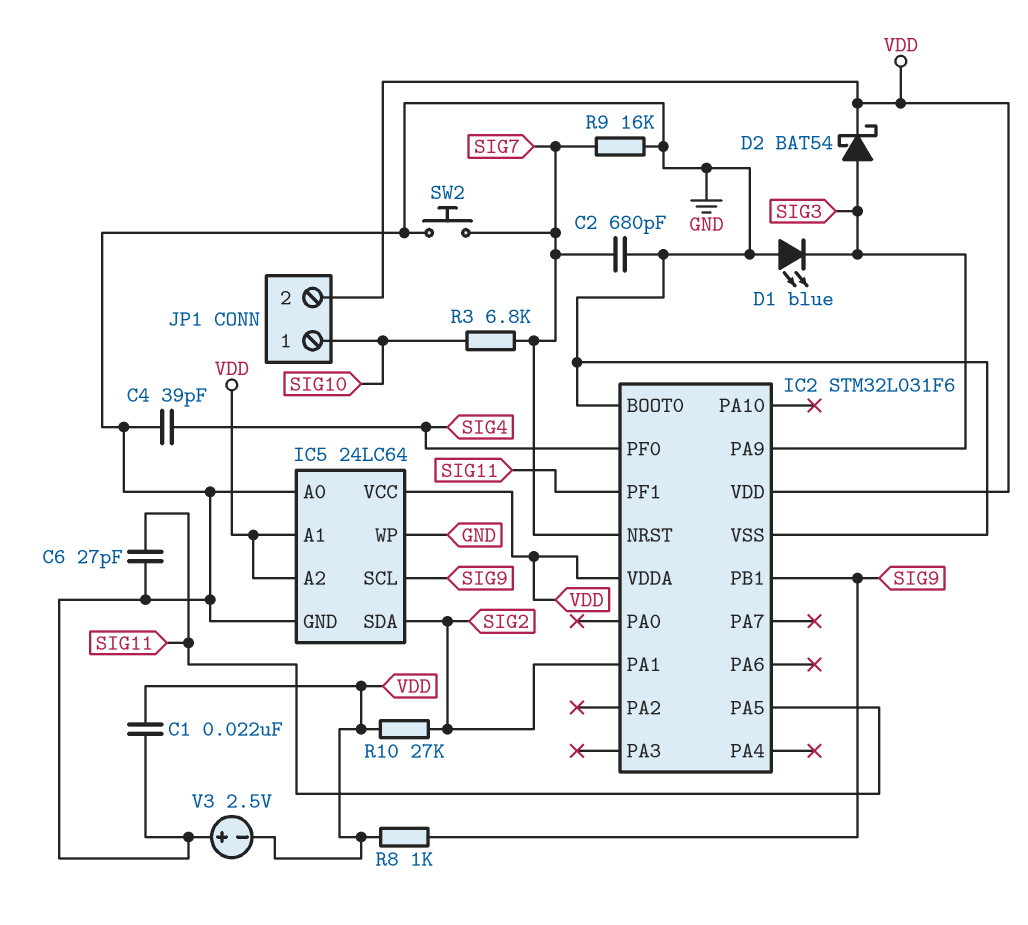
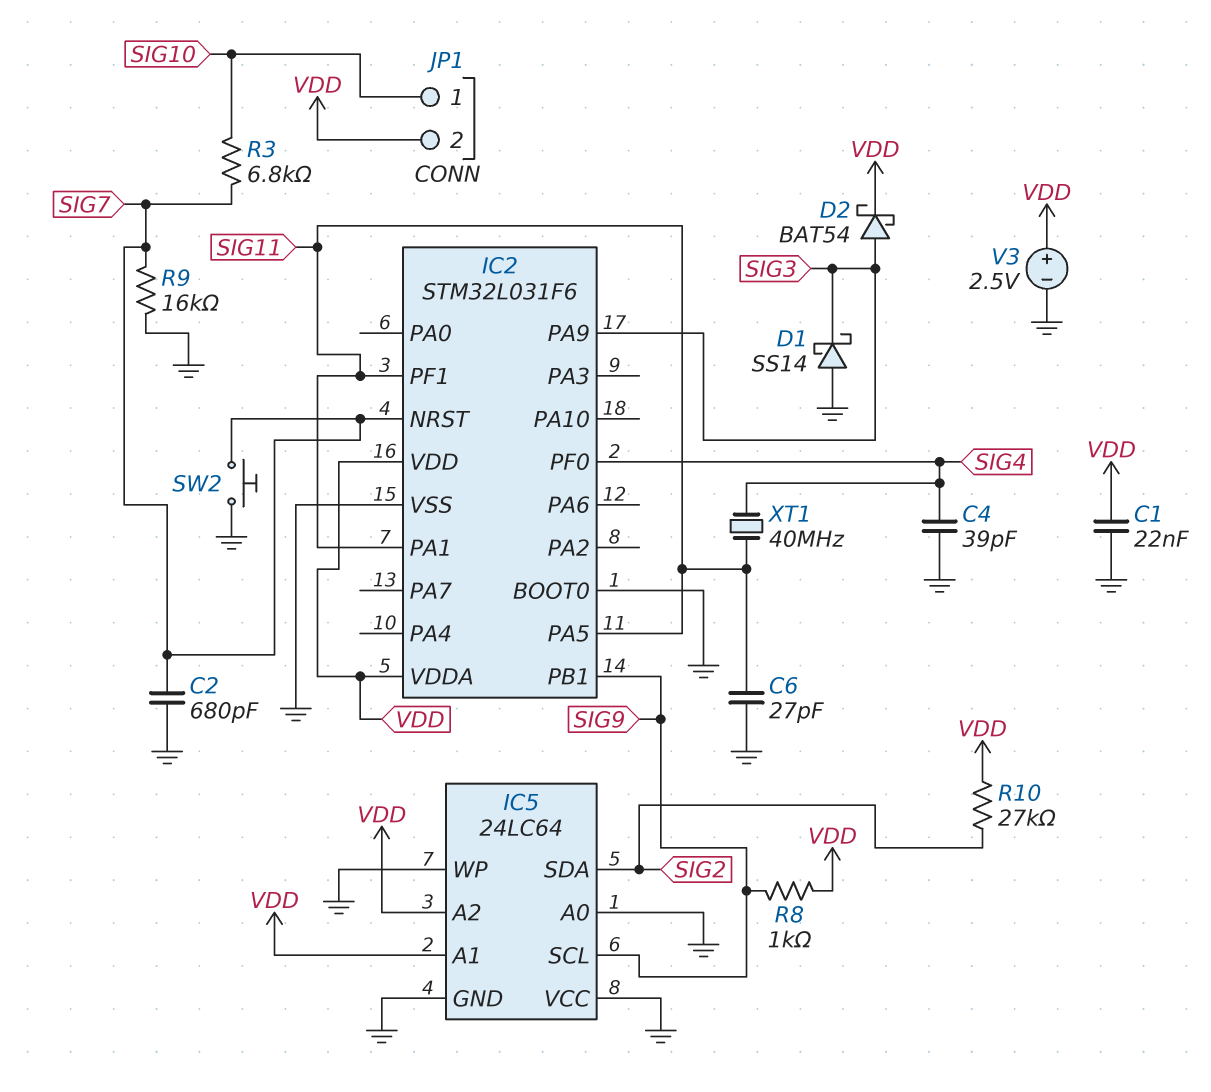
D1: LED blue (A GND, K SIG3) -> schottky SS14 (A GND, K SIG3)
IC2 pin PA1: SIG2 -> SIG11
IC5 pin VCC: VDD -> GND
V3: 2.5V (plus GND, minus VDD) -> 2.5V (plus VDD, minus GND)
XT1: none -> 40MHz (SIG4, SIG11)

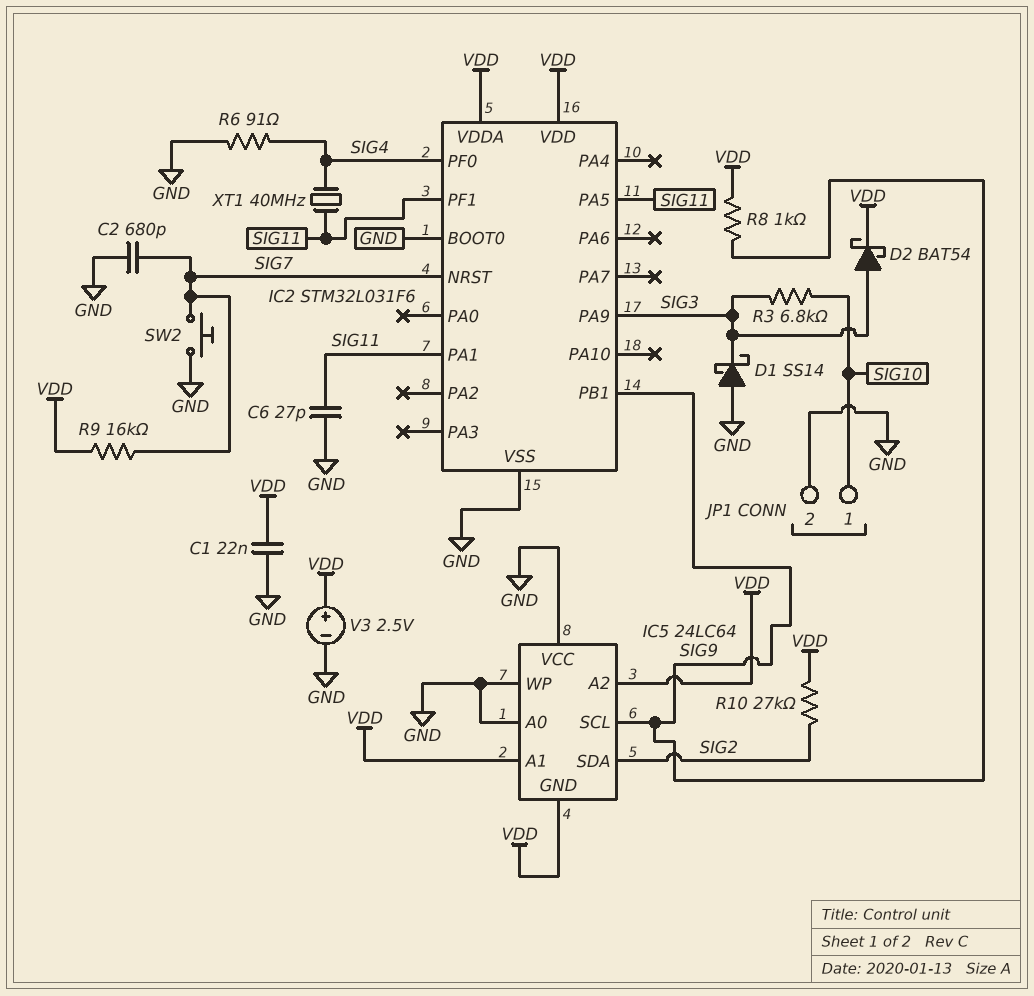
C4: 39pF (GND, SIG4) -> none
IC5 pin GND: GND -> VDD
JP1 pin 2: VDD -> GND
R3: 6.8k (SIG7, SIG10) -> 6.8k (SIG3, SIG10)
R6: none -> 91 (GND, SIG4)
R9: 16k (GND, SIG7) -> 16k (SIG7, VDD)

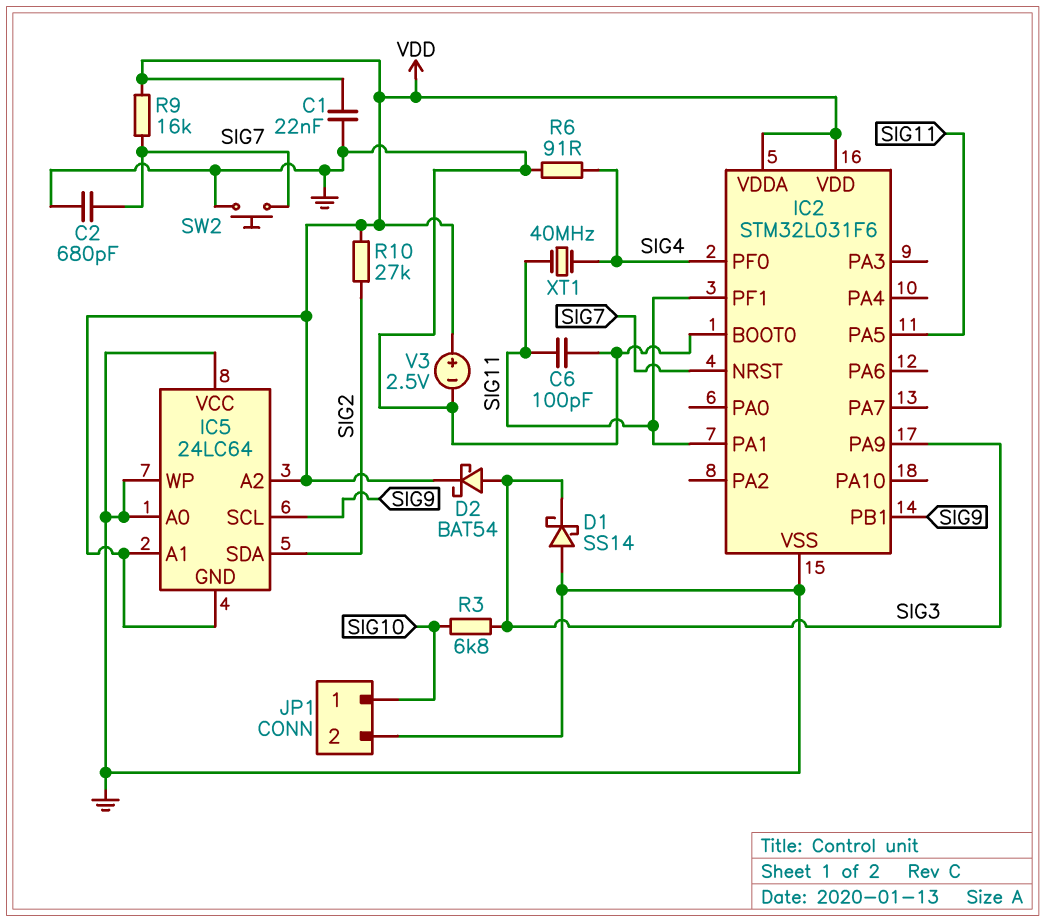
C6: 27pF (GND, SIG11) -> 100pF (GND, SIG11)
R8: 1k (SIG9, VDD) -> none

